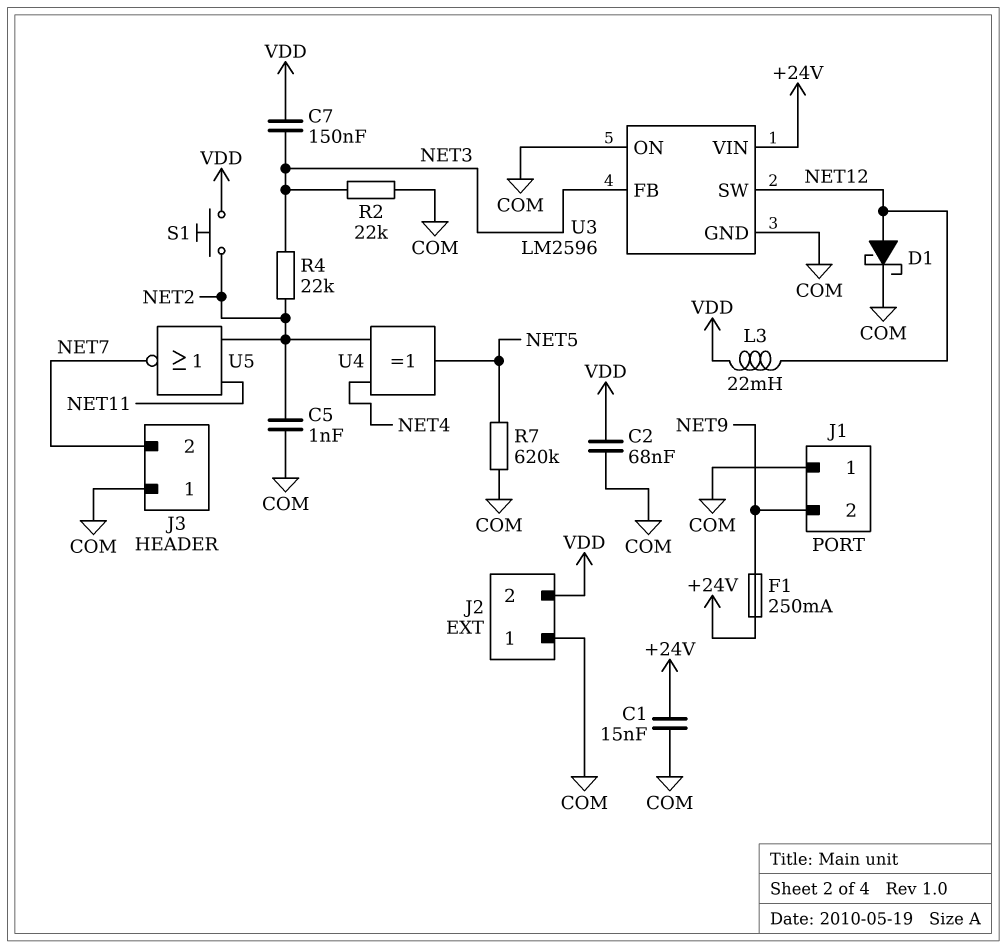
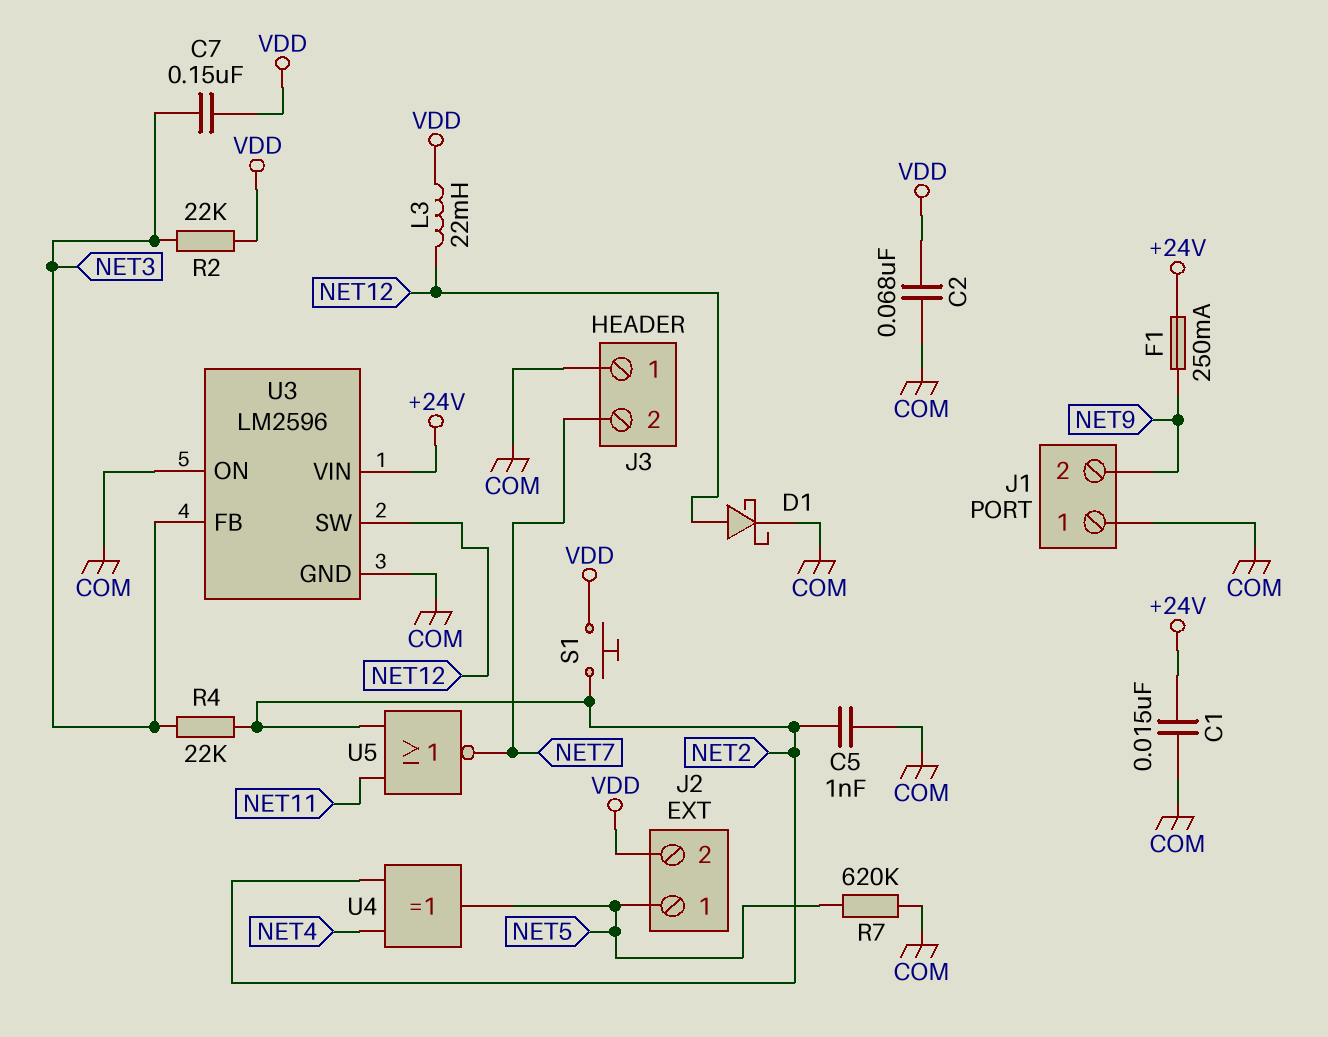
J2 pin 1: COM -> NET5
R2: 22k (COM, NET3) -> 22k (NET3, VDD)

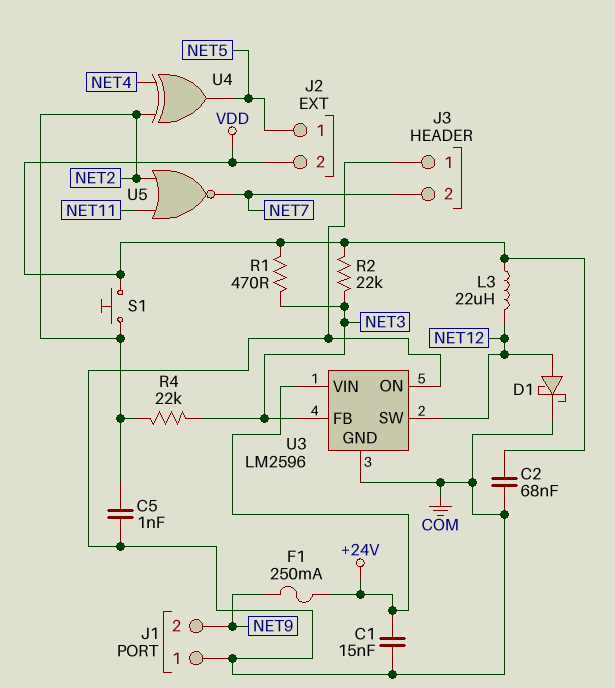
C7: 150nF (NET3, VDD) -> none
L3: 22mH (NET12, VDD) -> 22uH (NET12, VDD)
R1: none -> 470 (NET3, VDD)
R7: 620k (COM, NET5) -> none

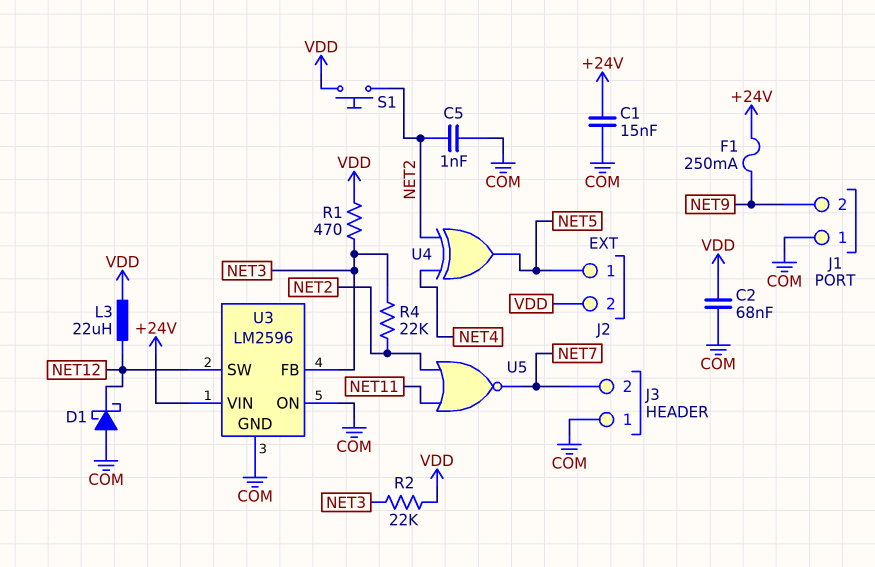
D1: schottky (A NET12, K COM) -> schottky (A COM, K NET12)

